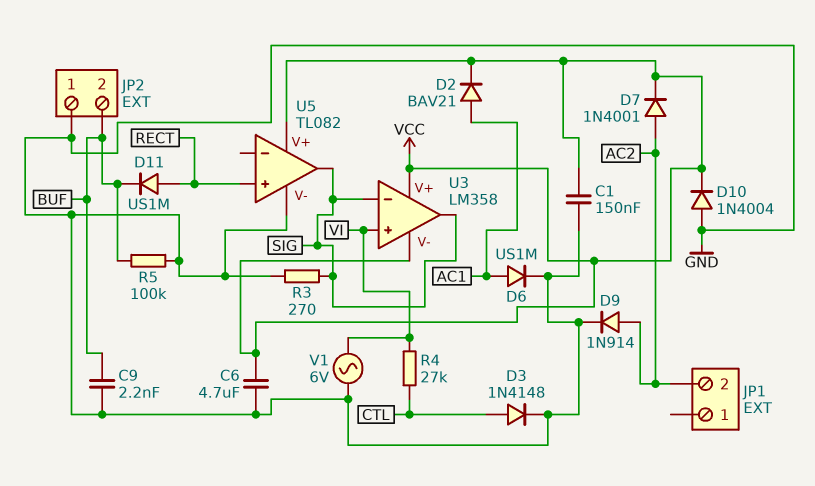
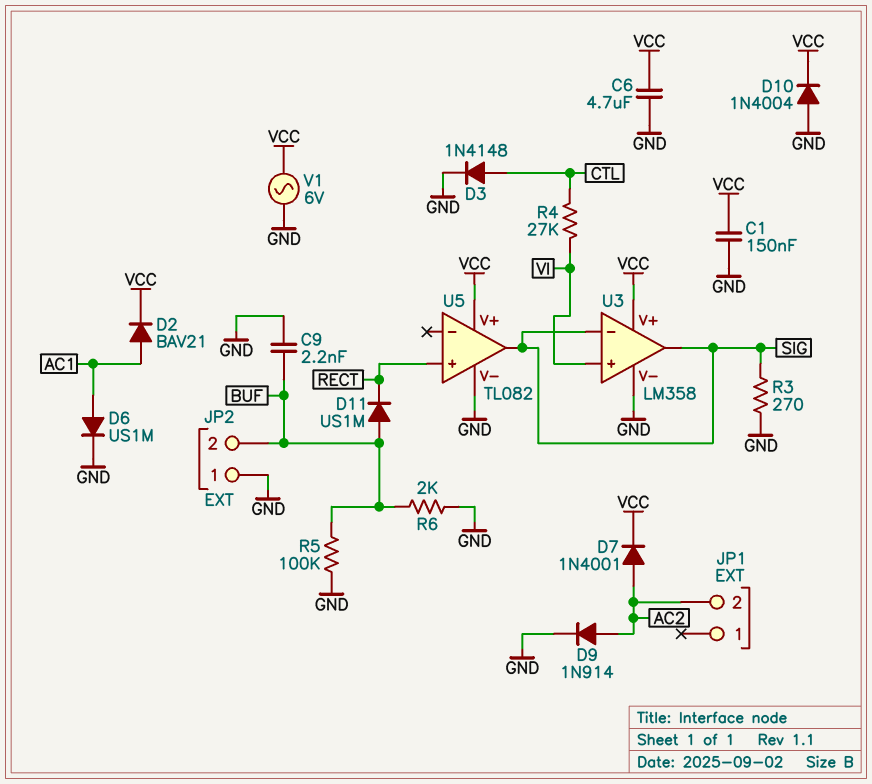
D11: diode US1M (A RECT, K BUF) -> diode US1M (A BUF, K RECT)
R6: none -> 2k (BUF, GND)
U3 pin V-: VCC -> GND
V1: AC 6V (GND, VI) -> AC 6V (GND, VCC)

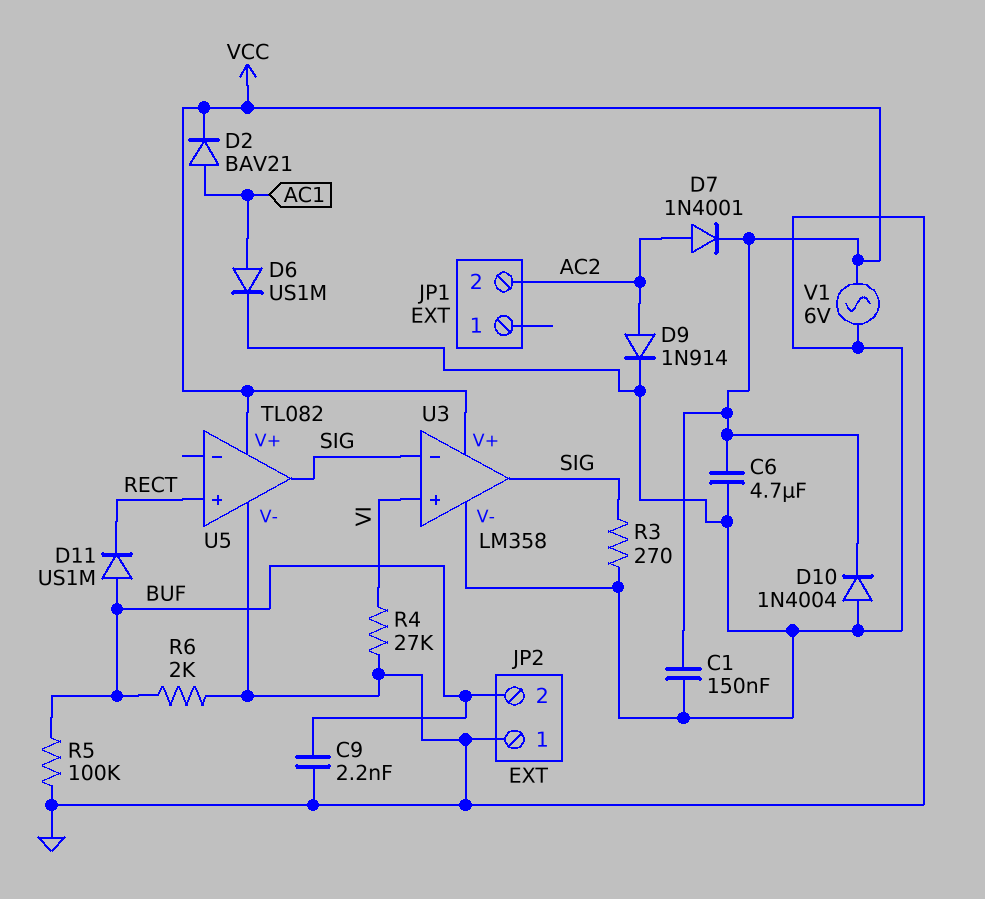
D3: diode 1N4148 (A CTL, K GND) -> none
R4: 27k (CTL, VI) -> 27k (GND, VI)

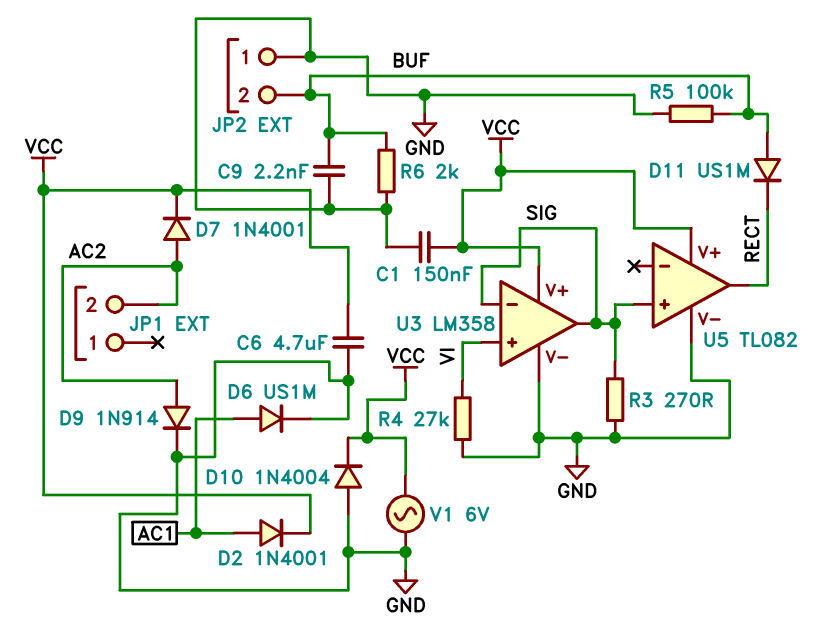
D2: diode BAV21 (A AC1, K VCC) -> diode 1N4001 (A AC1, K VCC)
U5 pin in+: RECT -> SIG
U5 pin out: SIG -> RECT

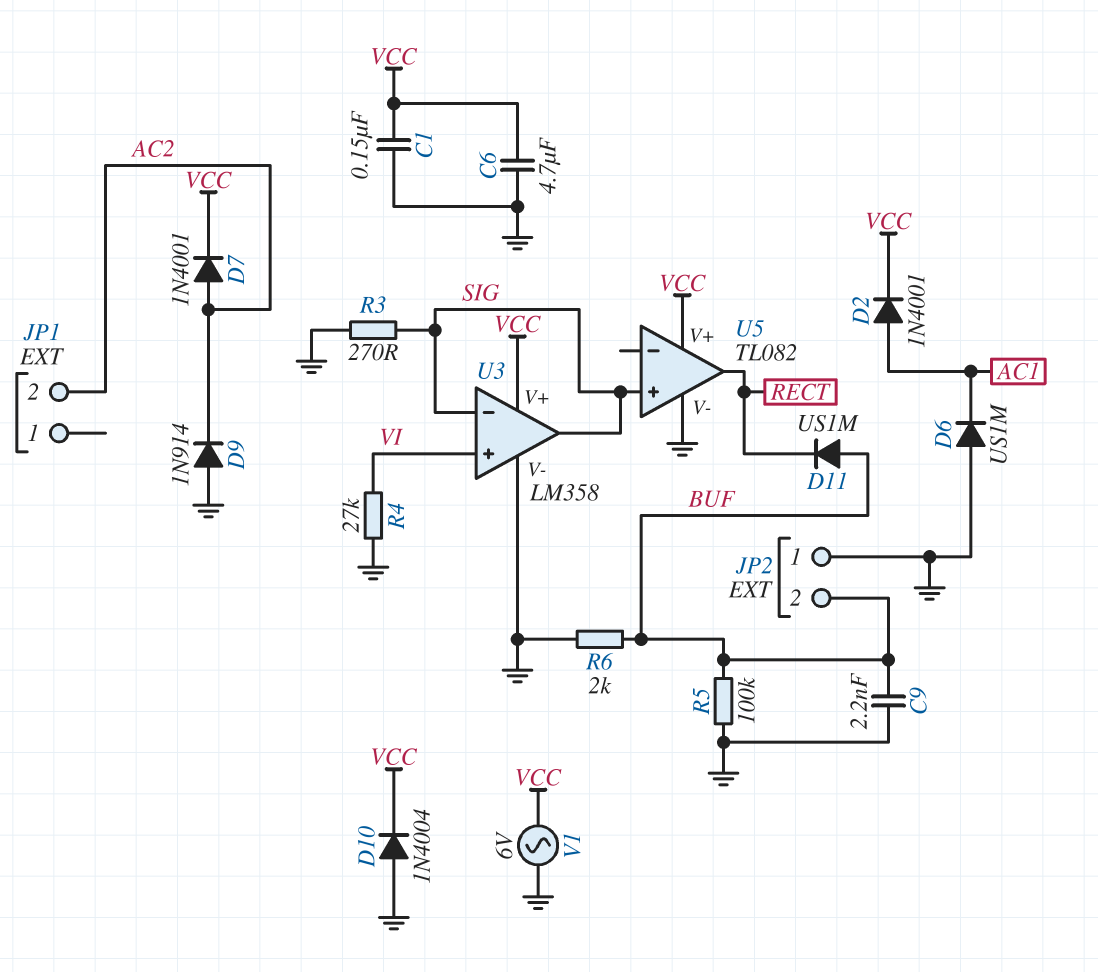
D6: diode US1M (A AC1, K GND) -> diode US1M (A GND, K AC1)
D9: diode 1N914 (A AC2, K GND) -> diode 1N914 (A GND, K AC2)

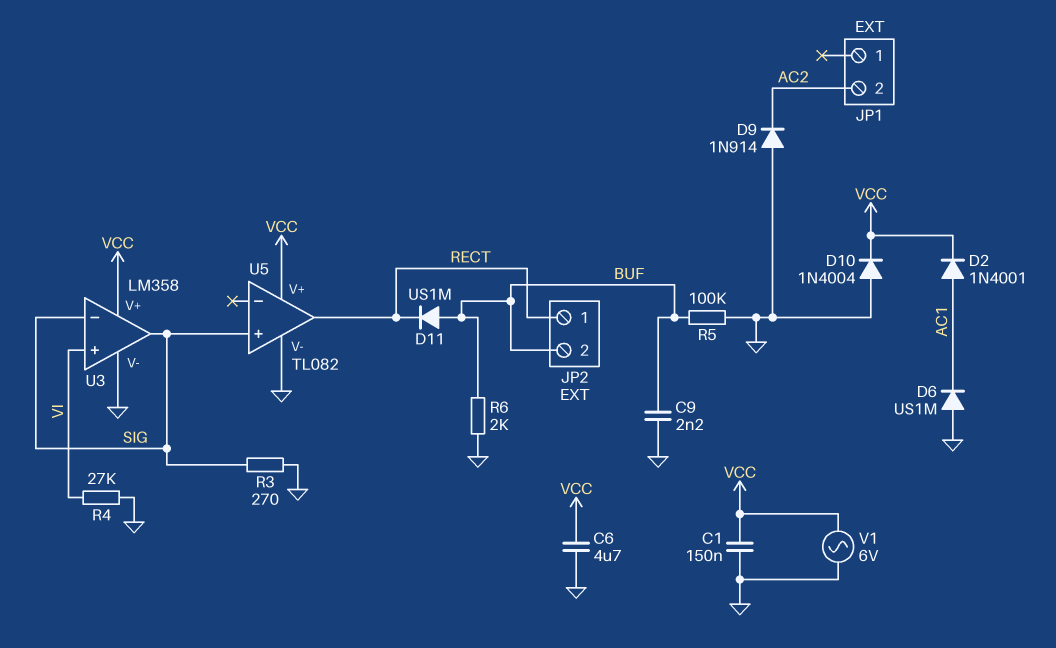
D7: diode 1N4001 (A AC2, K VCC) -> none
JP2 pin 1: GND -> RECT

